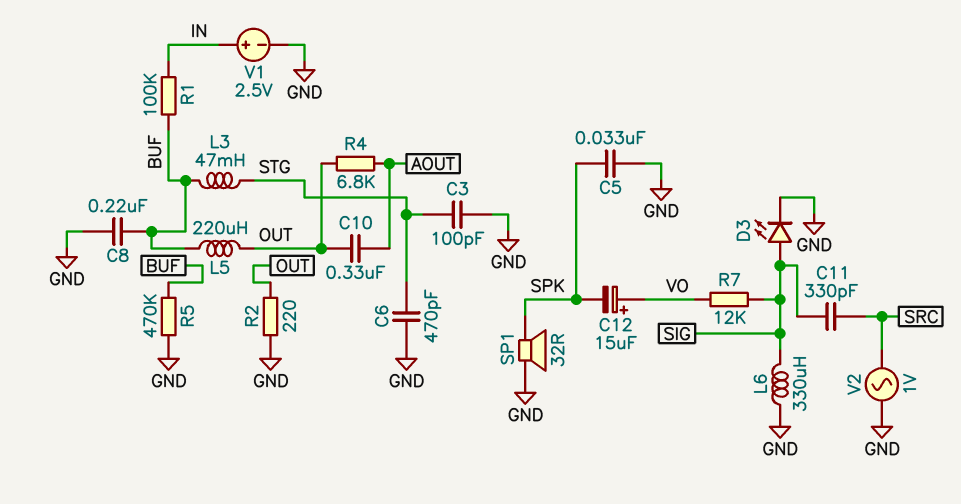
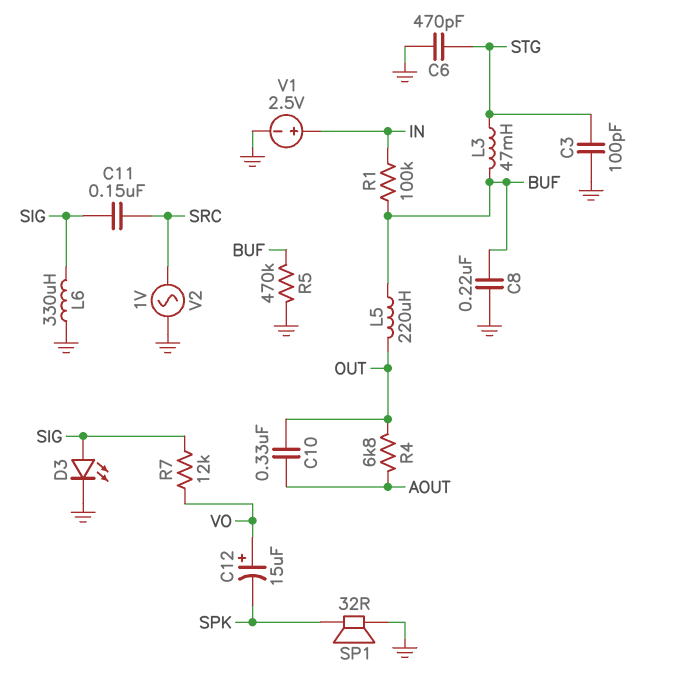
C5: 33nF (GND, SPK) -> none
C11: 330pF (SIG, SRC) -> 150nF (SIG, SRC)
R2: 220 (GND, OUT) -> none

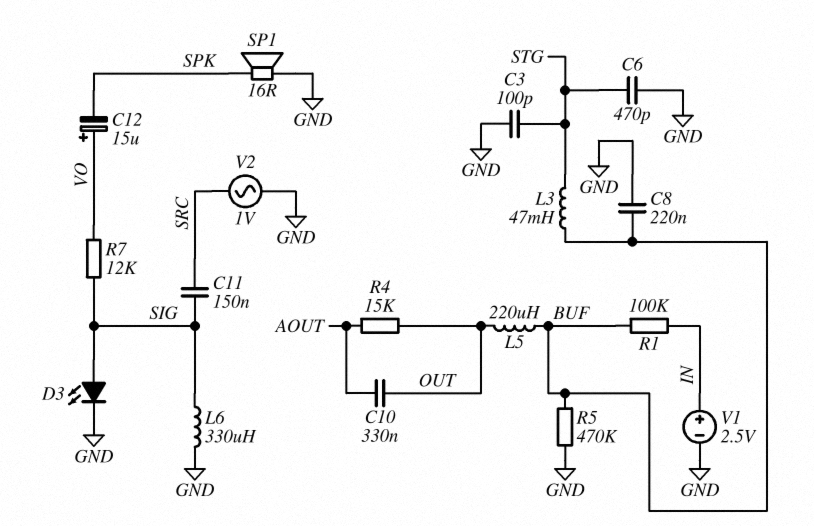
R4: 6.8k (AOUT, OUT) -> 15k (AOUT, OUT)
SP1: speaker 32R (GND, SPK) -> speaker 16R (GND, SPK)

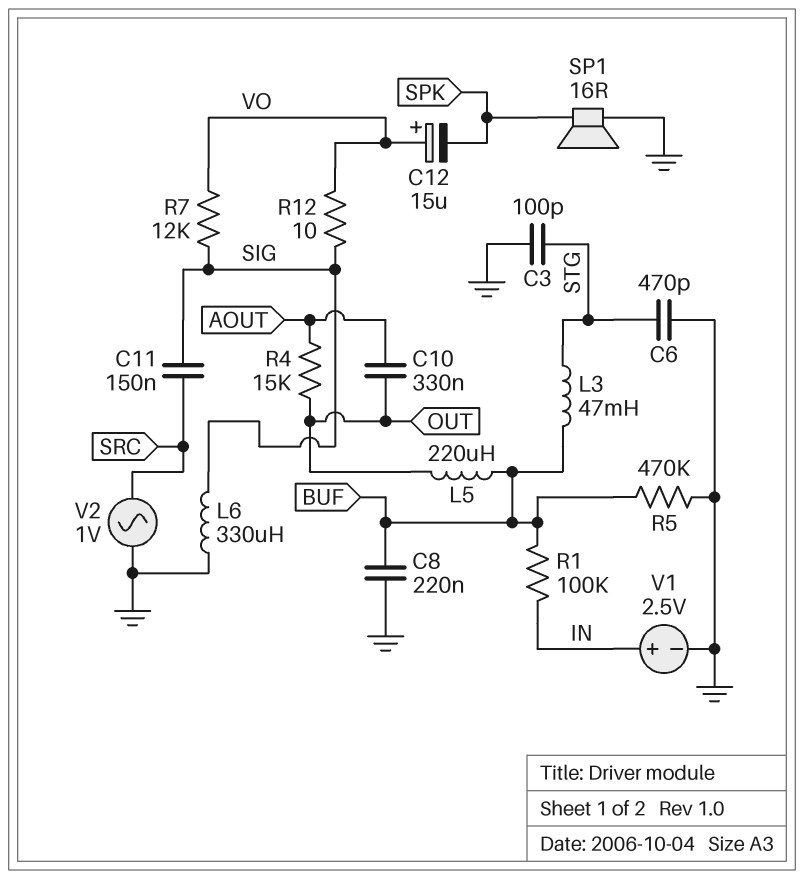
D3: LED (A SIG, K GND) -> none
R12: none -> 10 (SIG, VO)

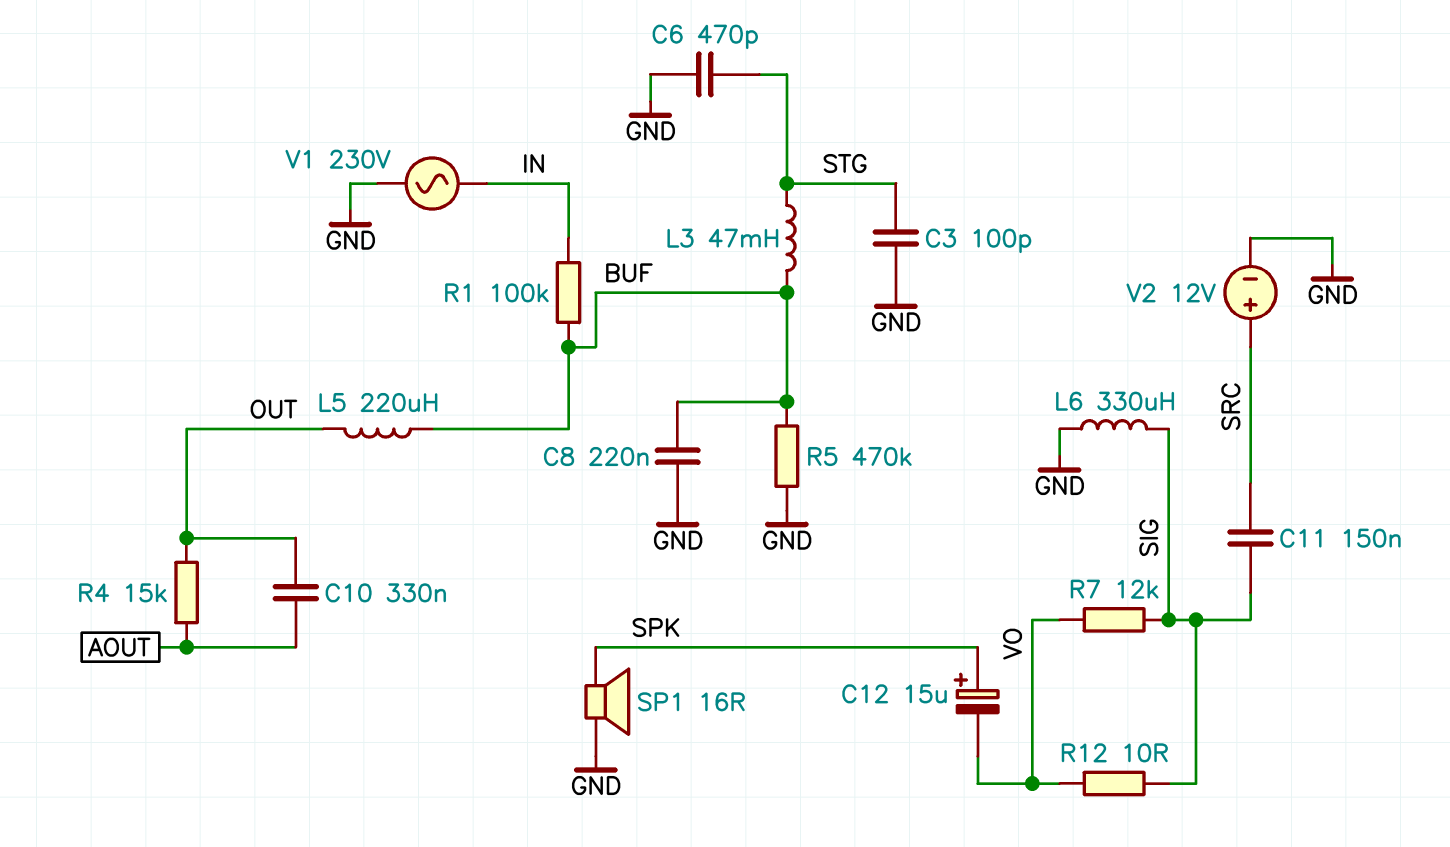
C12: 15uF (plus VO, minus SPK) -> 15uF (plus SPK, minus VO)
V1: 2.5V (plus IN, minus GND) -> AC 230V (GND, IN)
V2: AC 1V (GND, SRC) -> 12V (plus SRC, minus GND)

